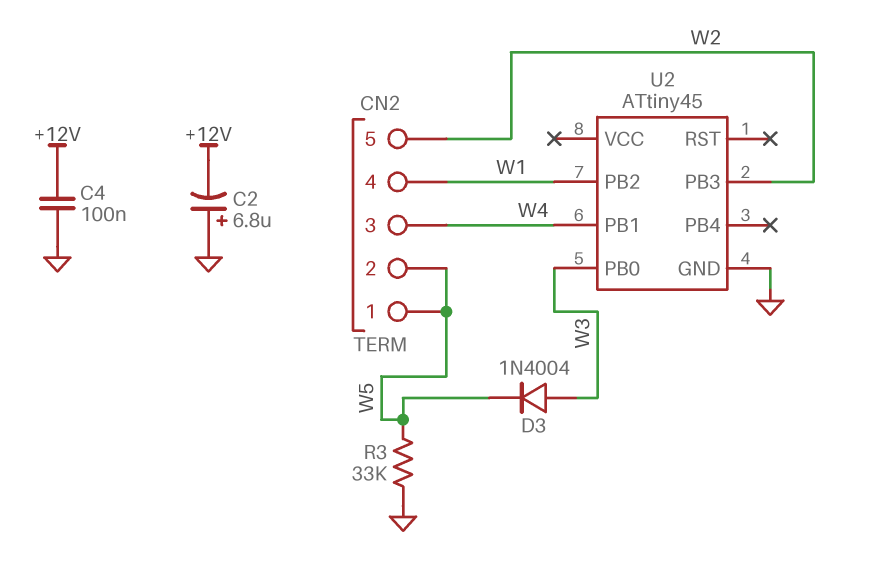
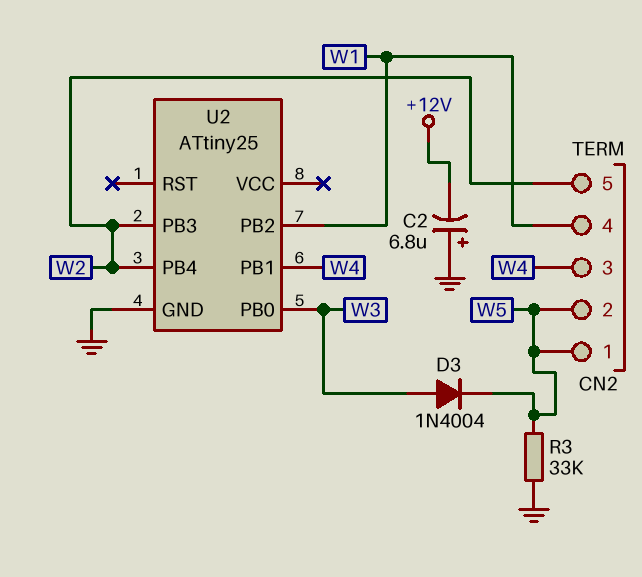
C4: 100nF (+12V, GND) -> none
U2: ATtiny45 -> ATtiny25
U2 pin PB4: none -> W2

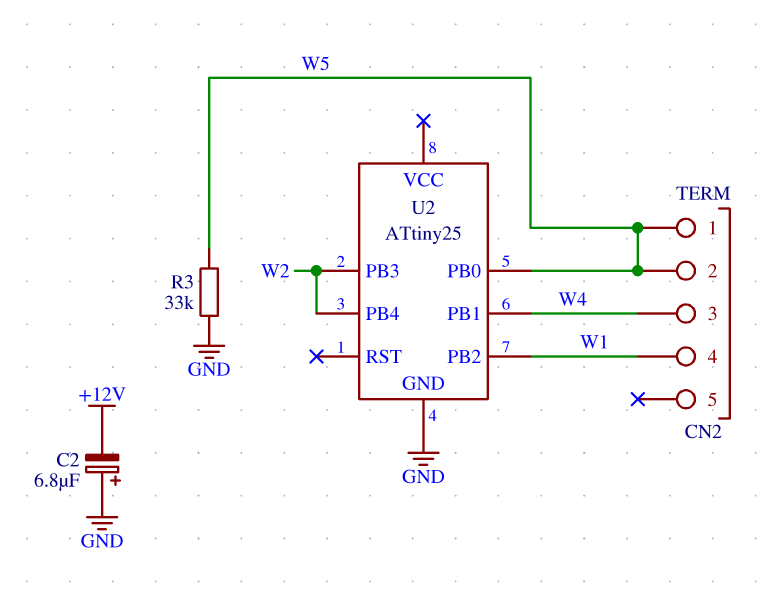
CN2 pin 5: W2 -> none
D3: diode 1N4004 (A W3, K W5) -> none
U2 pin PB0: W3 -> W5

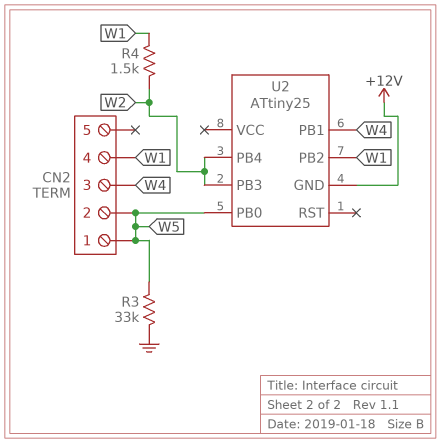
C2: 6.8uF (plus GND, minus +12V) -> none
R4: none -> 1.5k (W1, W2)
U2 pin GND: GND -> +12V

